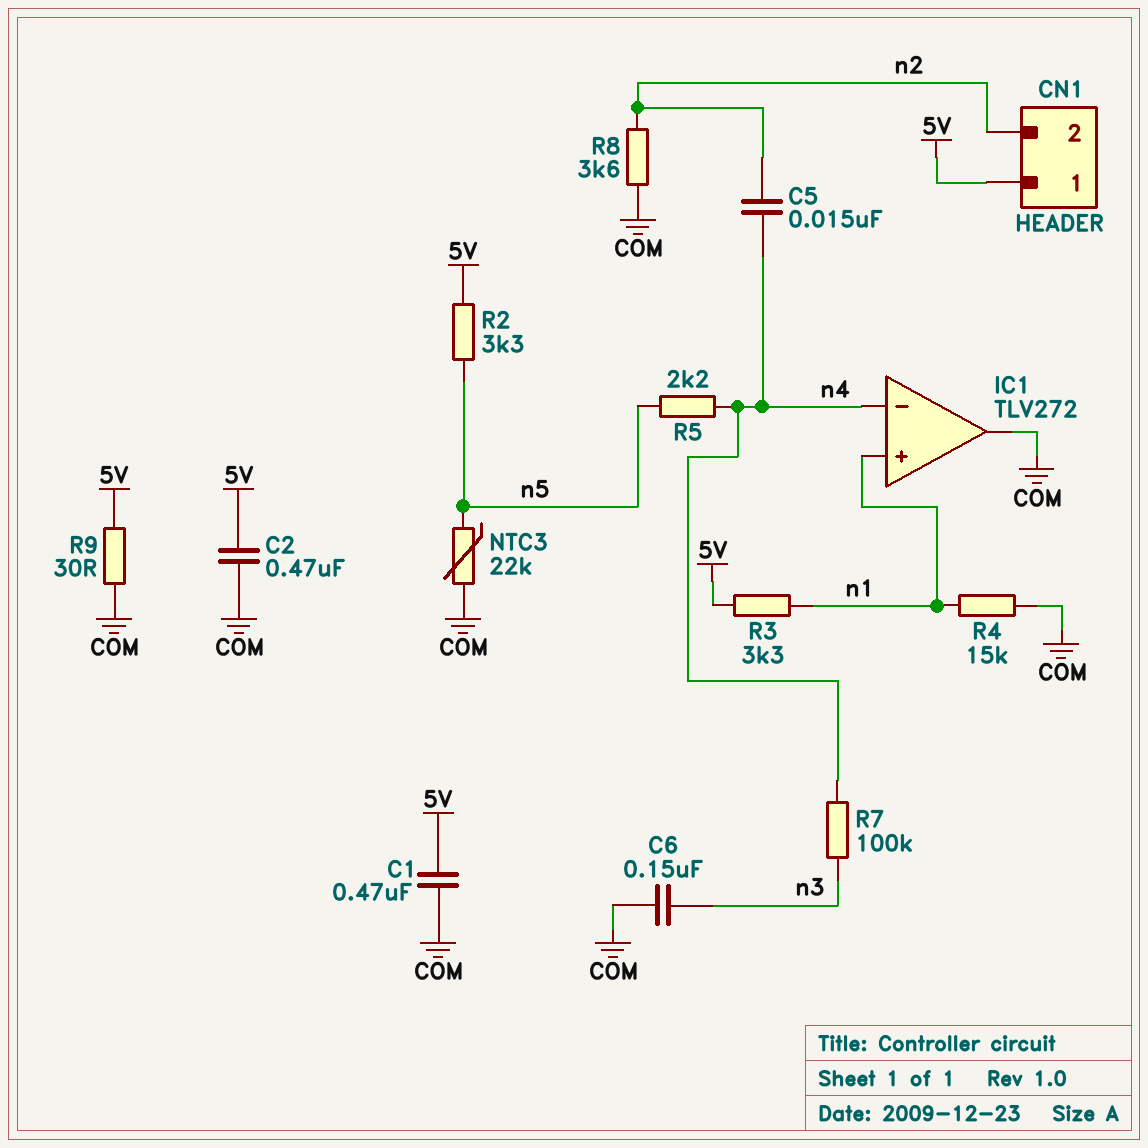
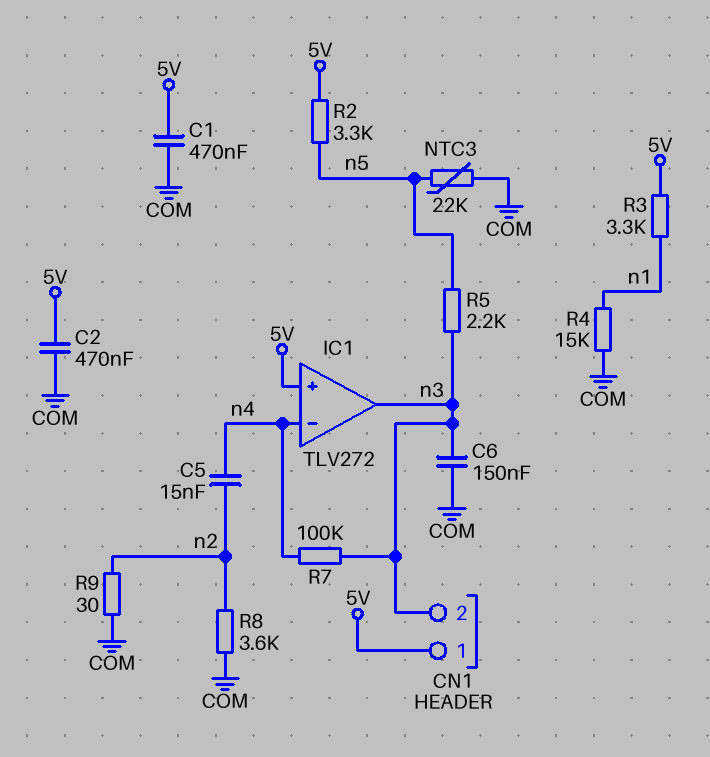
CN1 pin 2: n2 -> n3
IC1 pin in+: n1 -> 5V
IC1 pin out: COM -> n3
R5: 2.2k (n4, n5) -> 2.2k (n3, n5)
R9: 30 (5V, COM) -> 30 (COM, n2)

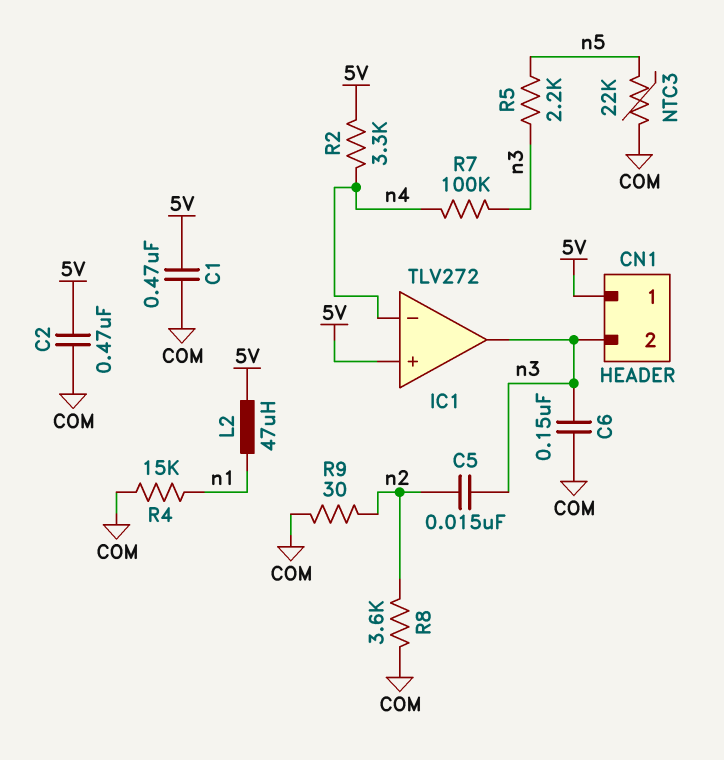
C5: 15nF (n2, n4) -> 15nF (n2, n3)
L2: none -> 47uH (5V, n1)
R2: 3.3k (5V, n5) -> 3.3k (5V, n4)
R3: 3.3k (5V, n1) -> none

